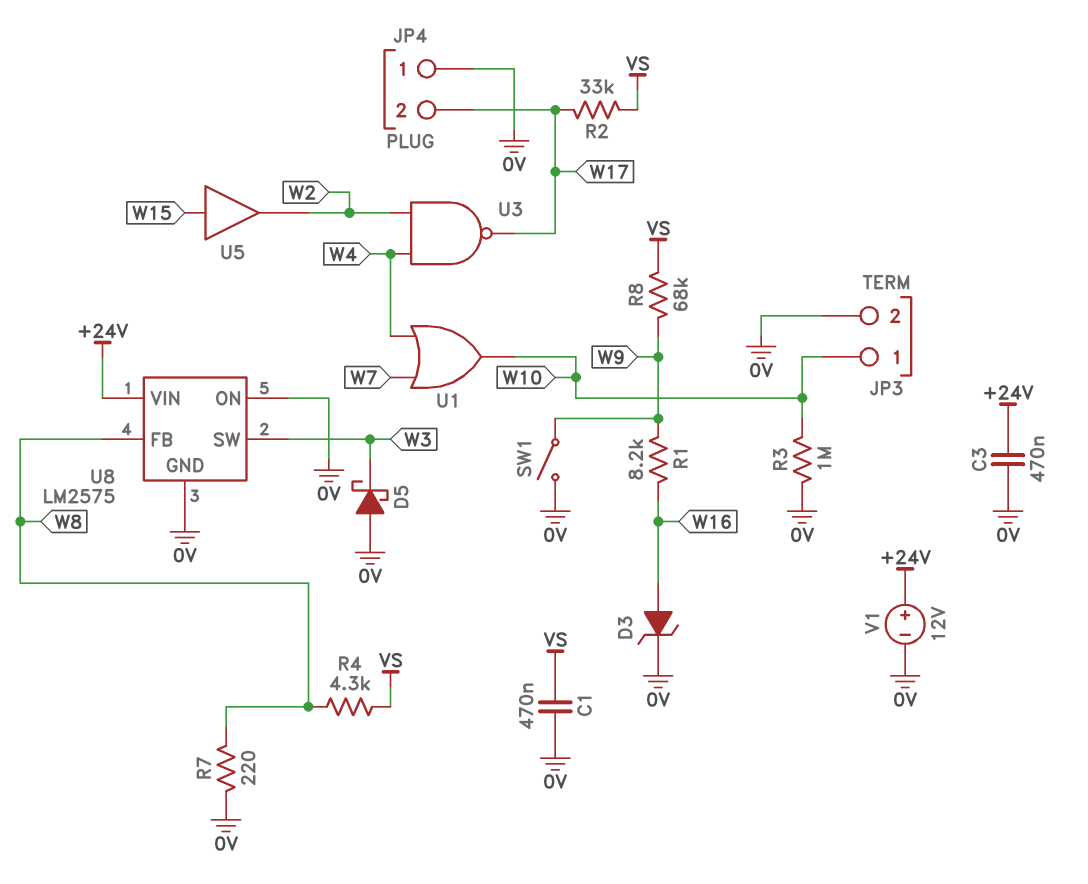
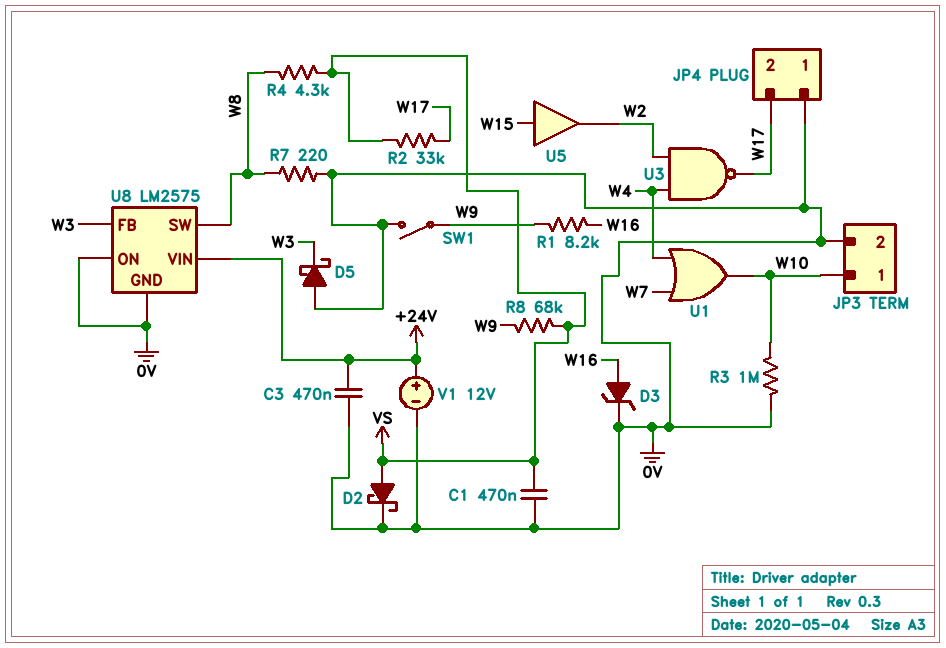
D2: none -> schottky (A VS, K 0V)
U8 pin FB: W8 -> W3
U8 pin SW: W3 -> W8

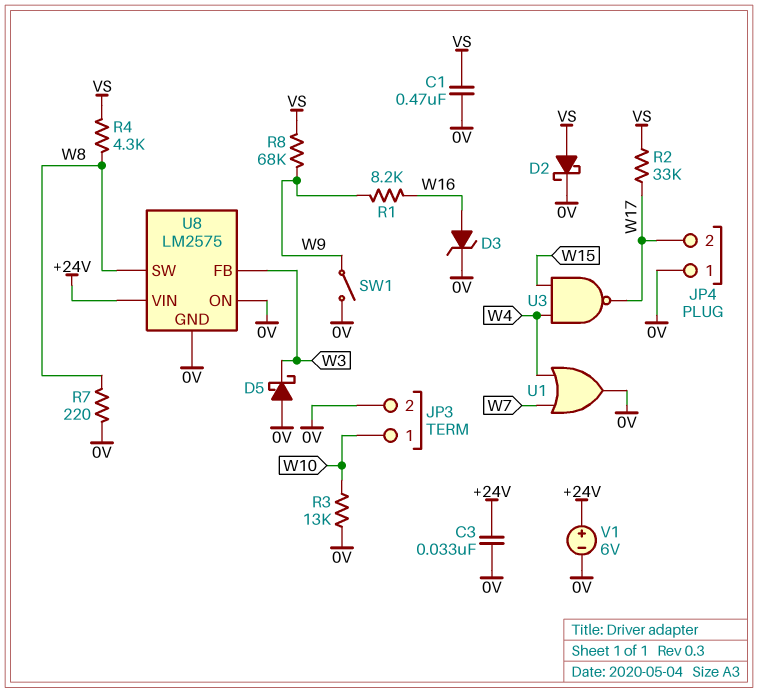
C3: 470nF (+24V, 0V) -> 33nF (+24V, 0V)
R3: 1M (0V, W10) -> 13k (0V, W10)
U1: OR (in W4, in W7, out W10) -> OR (in W4, in W7, out 0V)
U3: NAND (in W2, in W4, out W17) -> NAND (in W4, in W15, out W17)
U5: buffer (in W15, out W2) -> none
V1: 12V (plus +24V, minus 0V) -> 6V (plus +24V, minus 0V)

